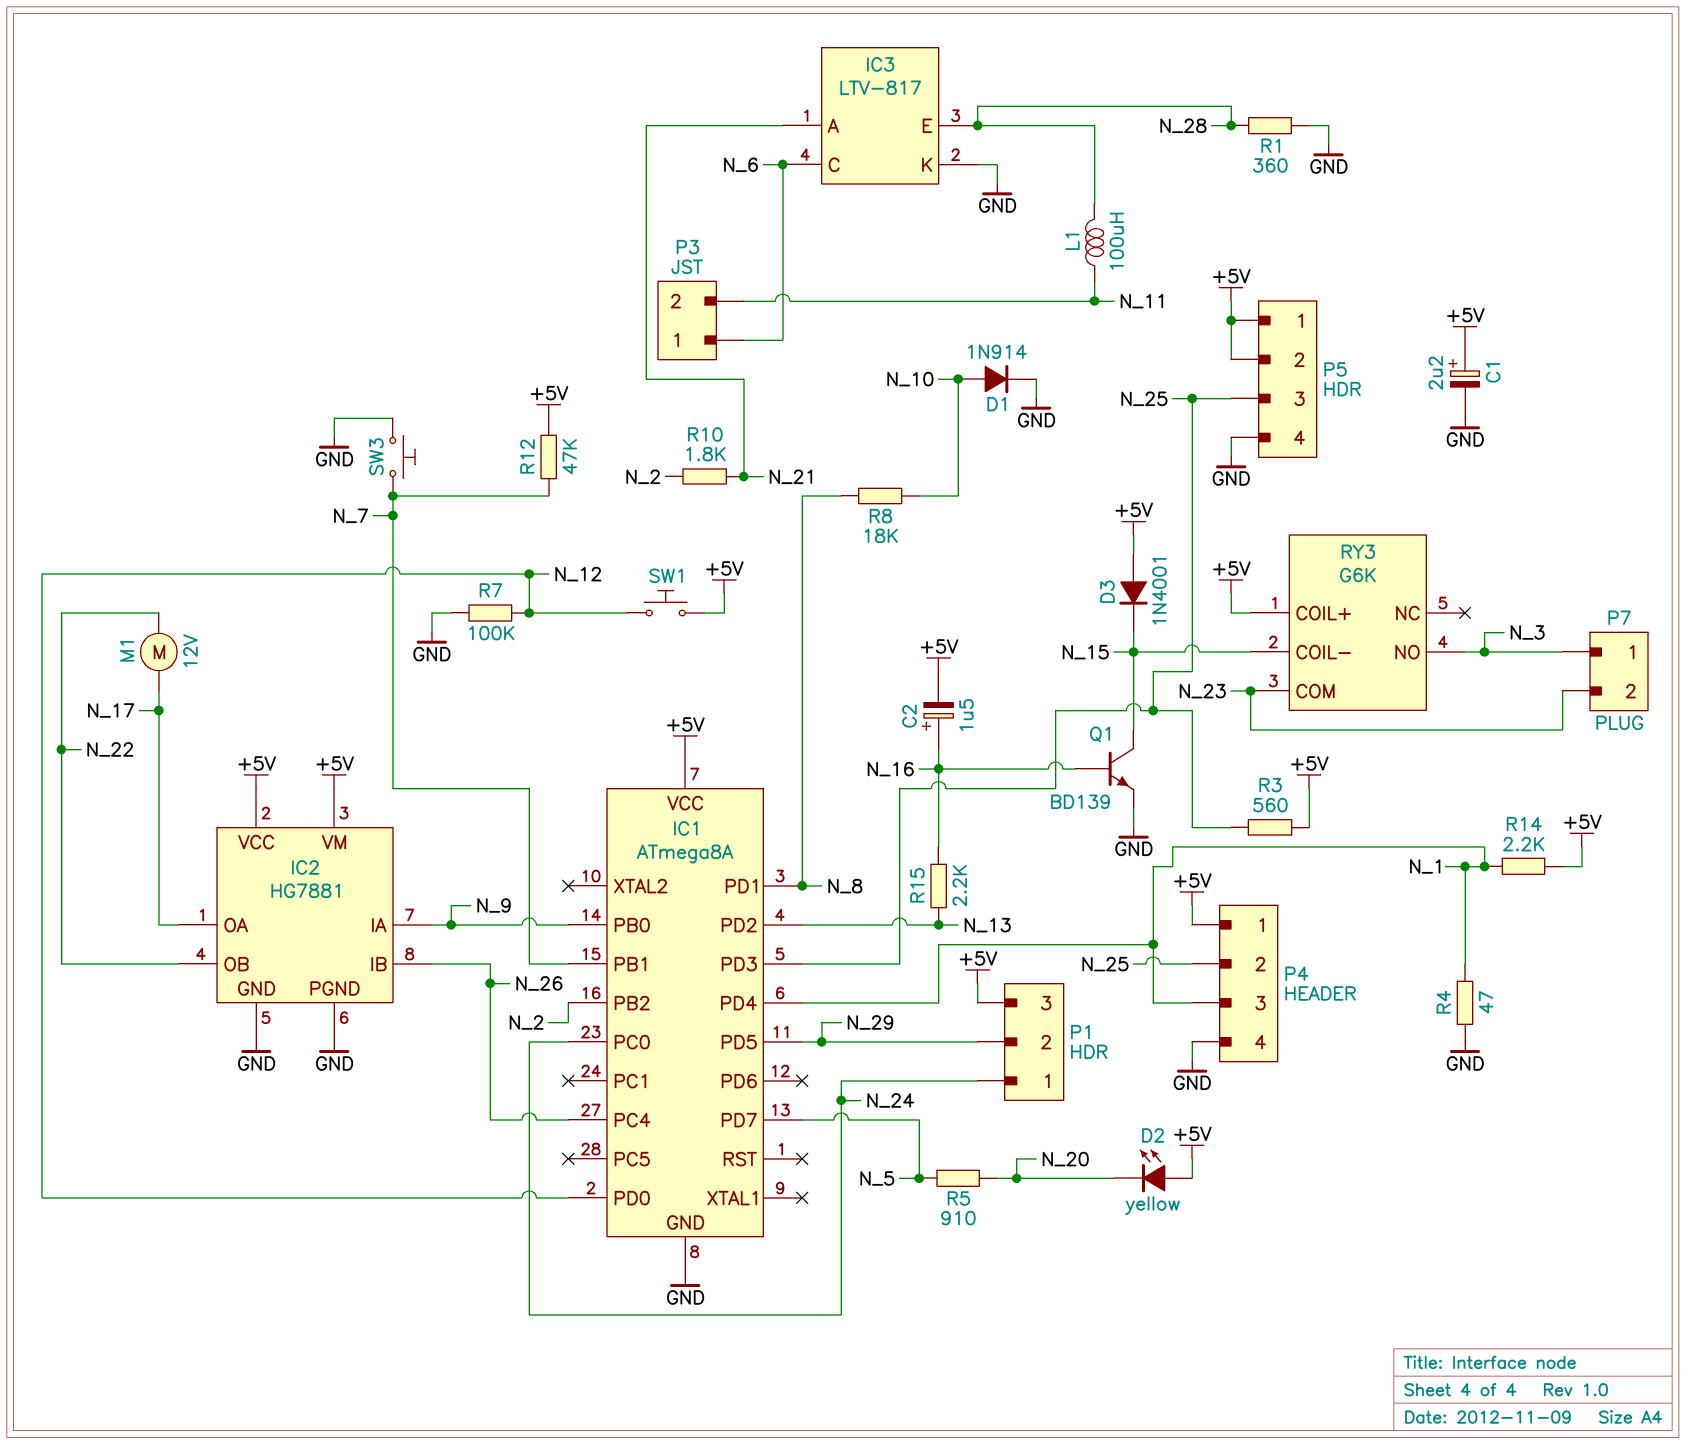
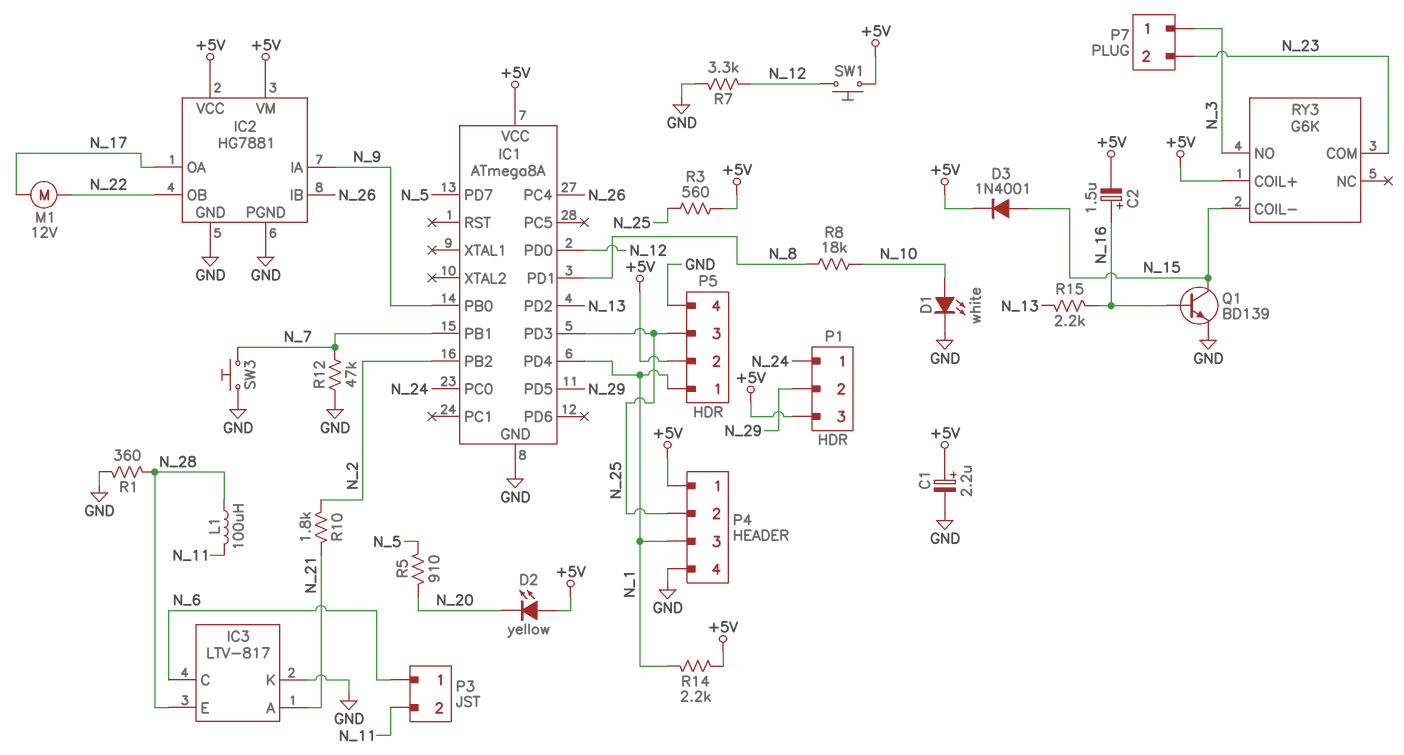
D1: diode 1N914 (A N_10, K GND) -> LED white (A N_10, K GND)
D3: diode 1N4001 (A +5V, K N_15) -> diode 1N4001 (A N_15, K +5V)
P5 pin 1: +5V -> N_1
R4: 47 (GND, N_1) -> none
R7: 100k (GND, N_12) -> 3.3k (GND, N_12)
R12: 47k (+5V, N_7) -> 47k (GND, N_7)

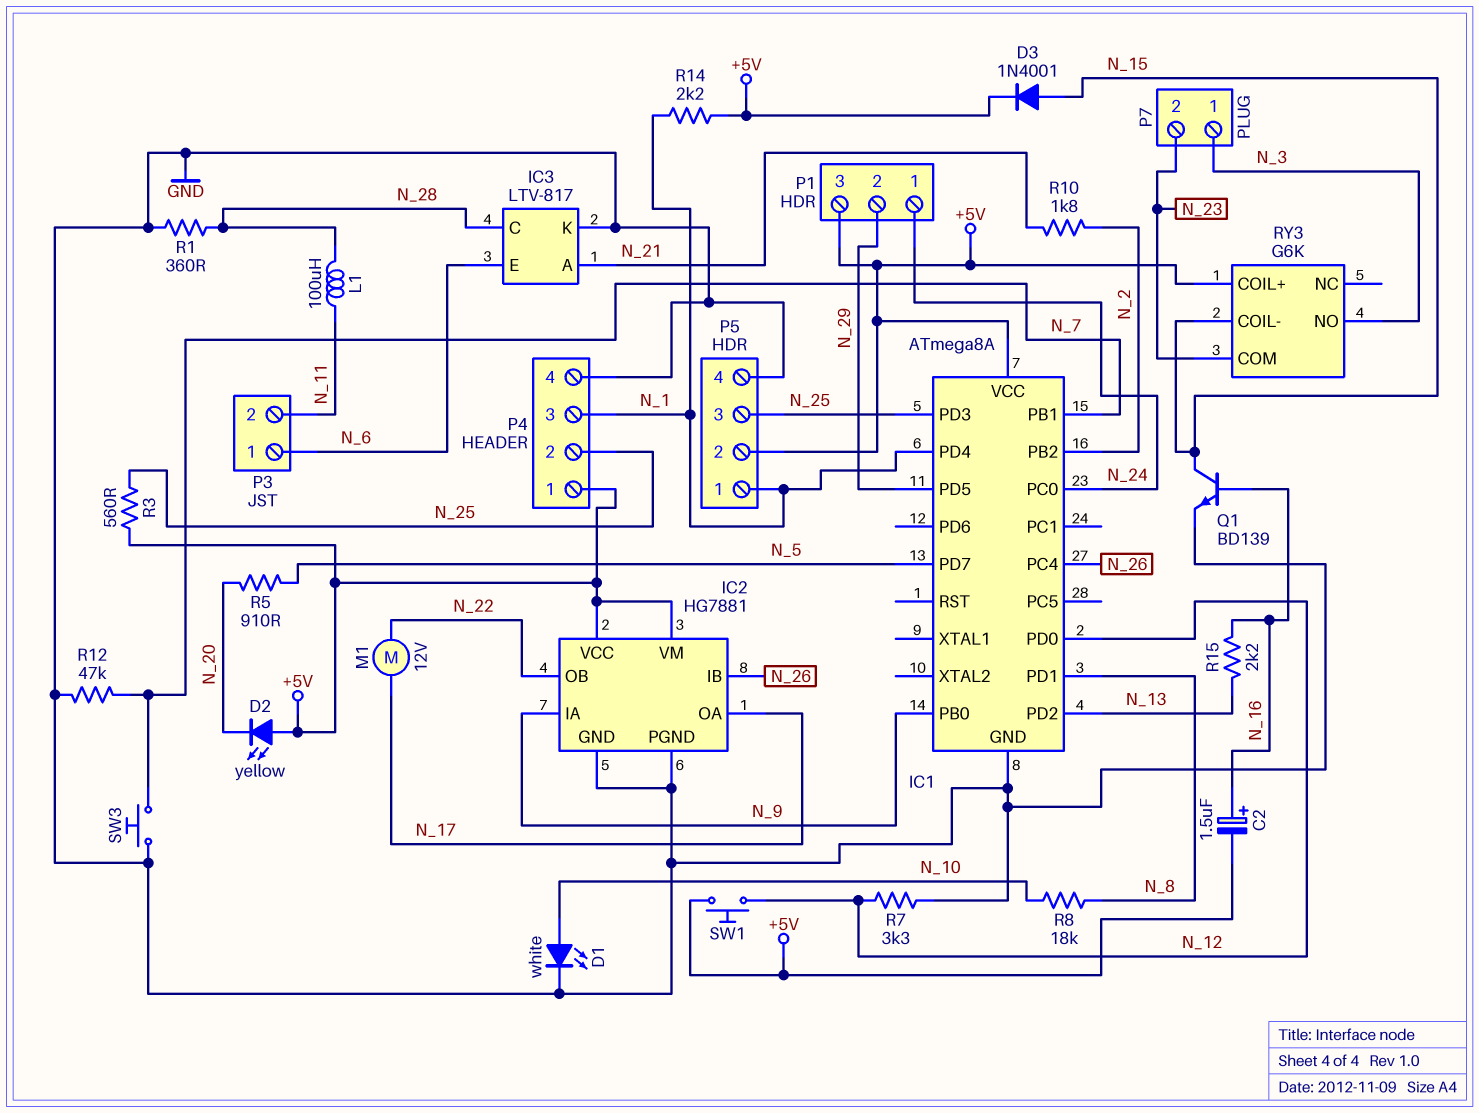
C1: 2.2uF (plus +5V, minus GND) -> none
IC3 pin C: N_6 -> N_28
IC3 pin E: N_28 -> N_6

